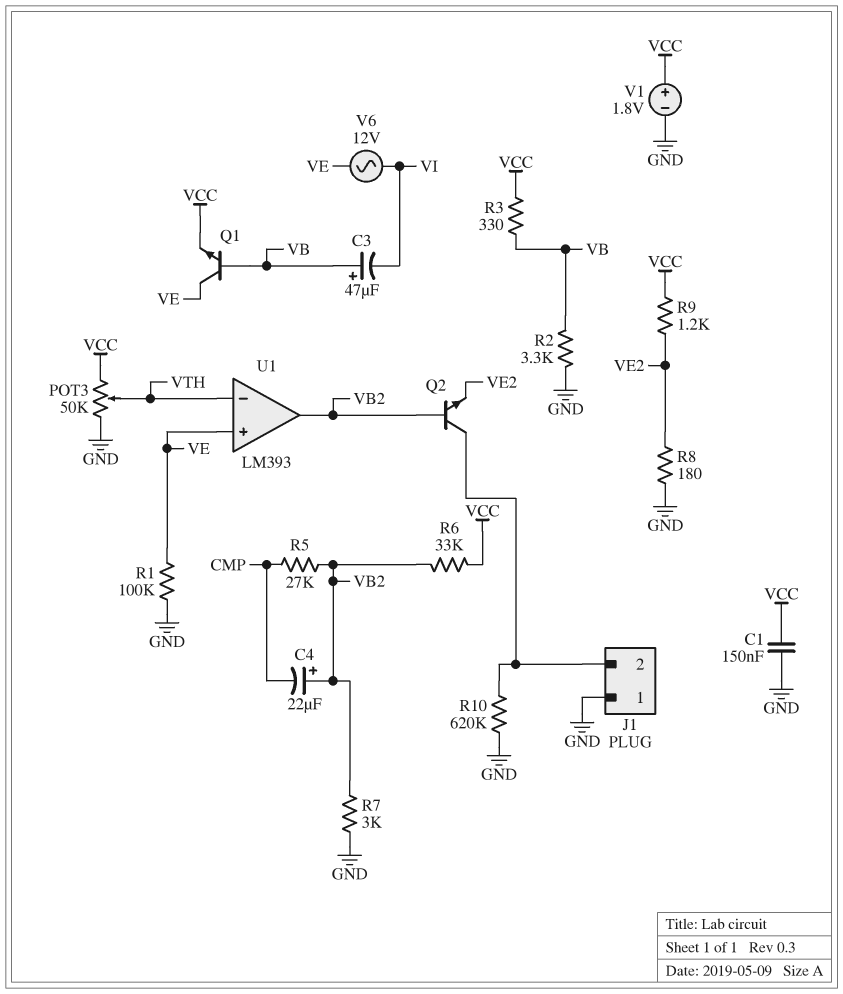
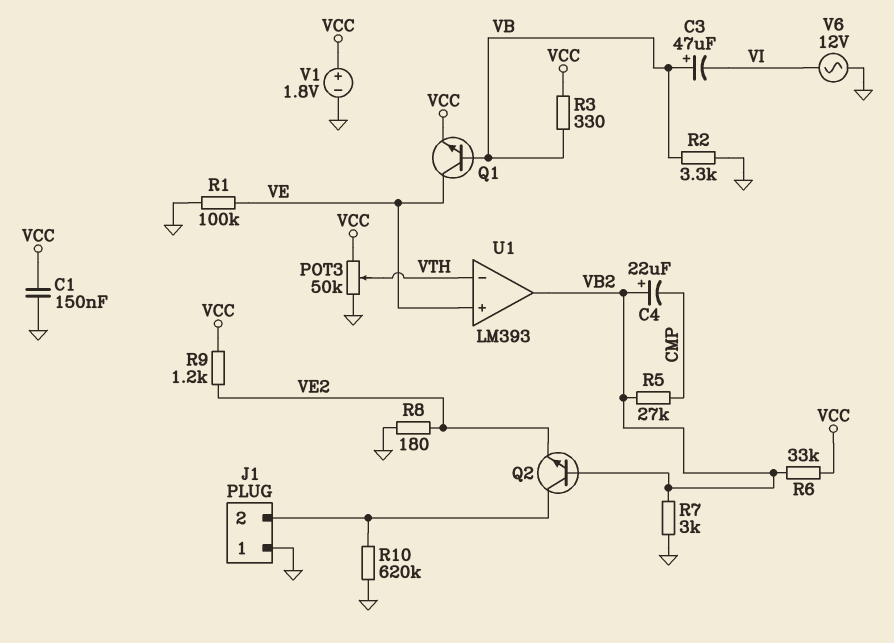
V6: AC 12V (VE, VI) -> AC 12V (GND, VI)

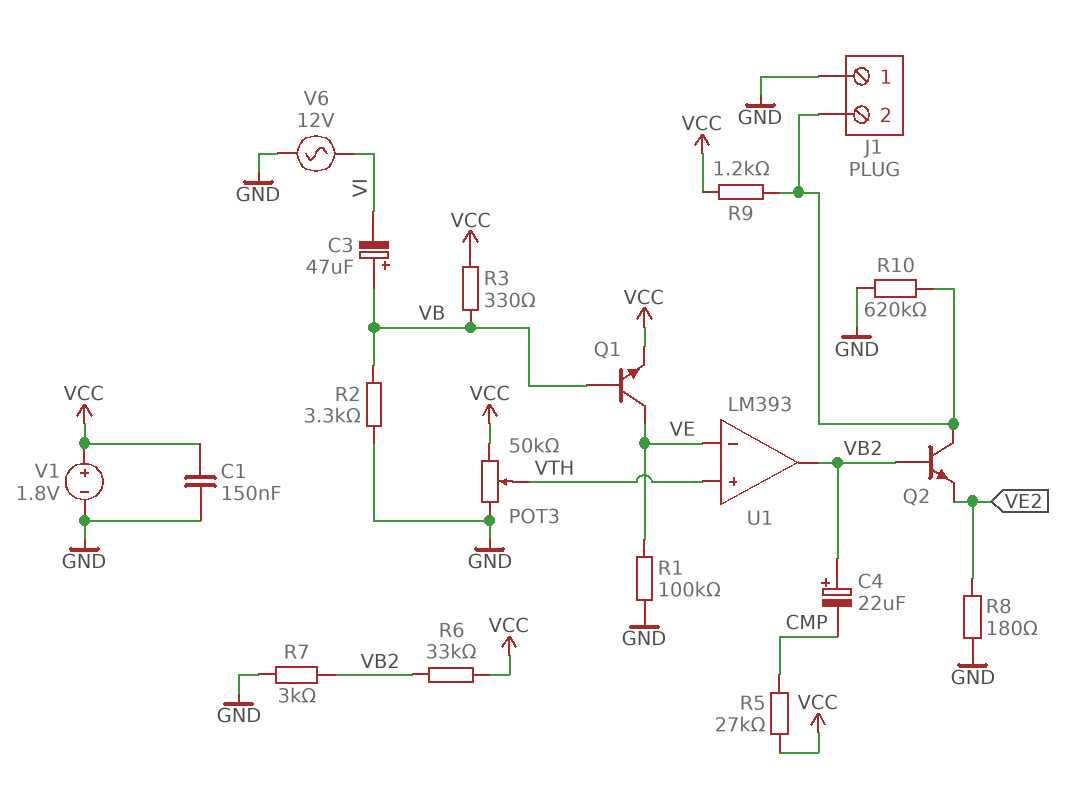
R5: 27k (CMP, VB2) -> 27k (CMP, VCC)
R9: 1.2k (VCC, VE2) -> 1.2k (J1/2, VCC)
U1 pin in+: VE -> VTH
U1 pin in-: VTH -> VE

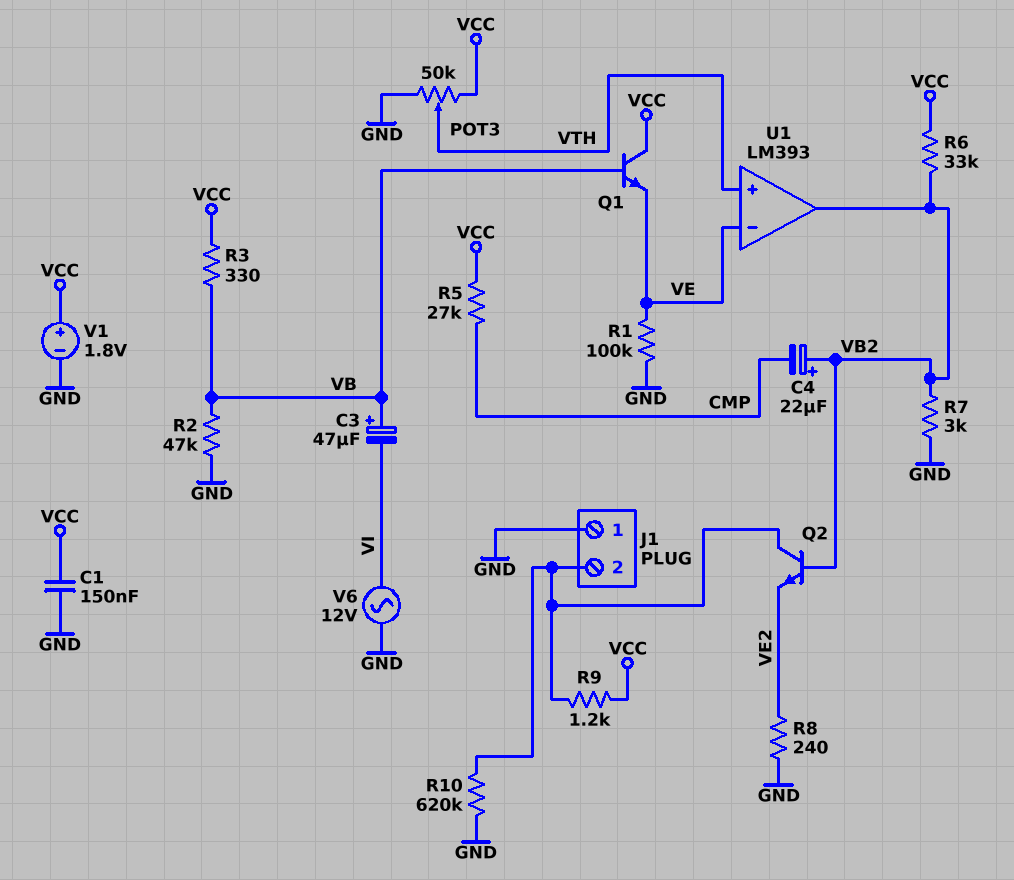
Q1: NPN (B VB, C VE, E VCC) -> NPN (B VB, C VCC, E VE)
R2: 3.3k (GND, VB) -> 47k (GND, VB)
R8: 180 (GND, VE2) -> 240 (GND, VE2)

